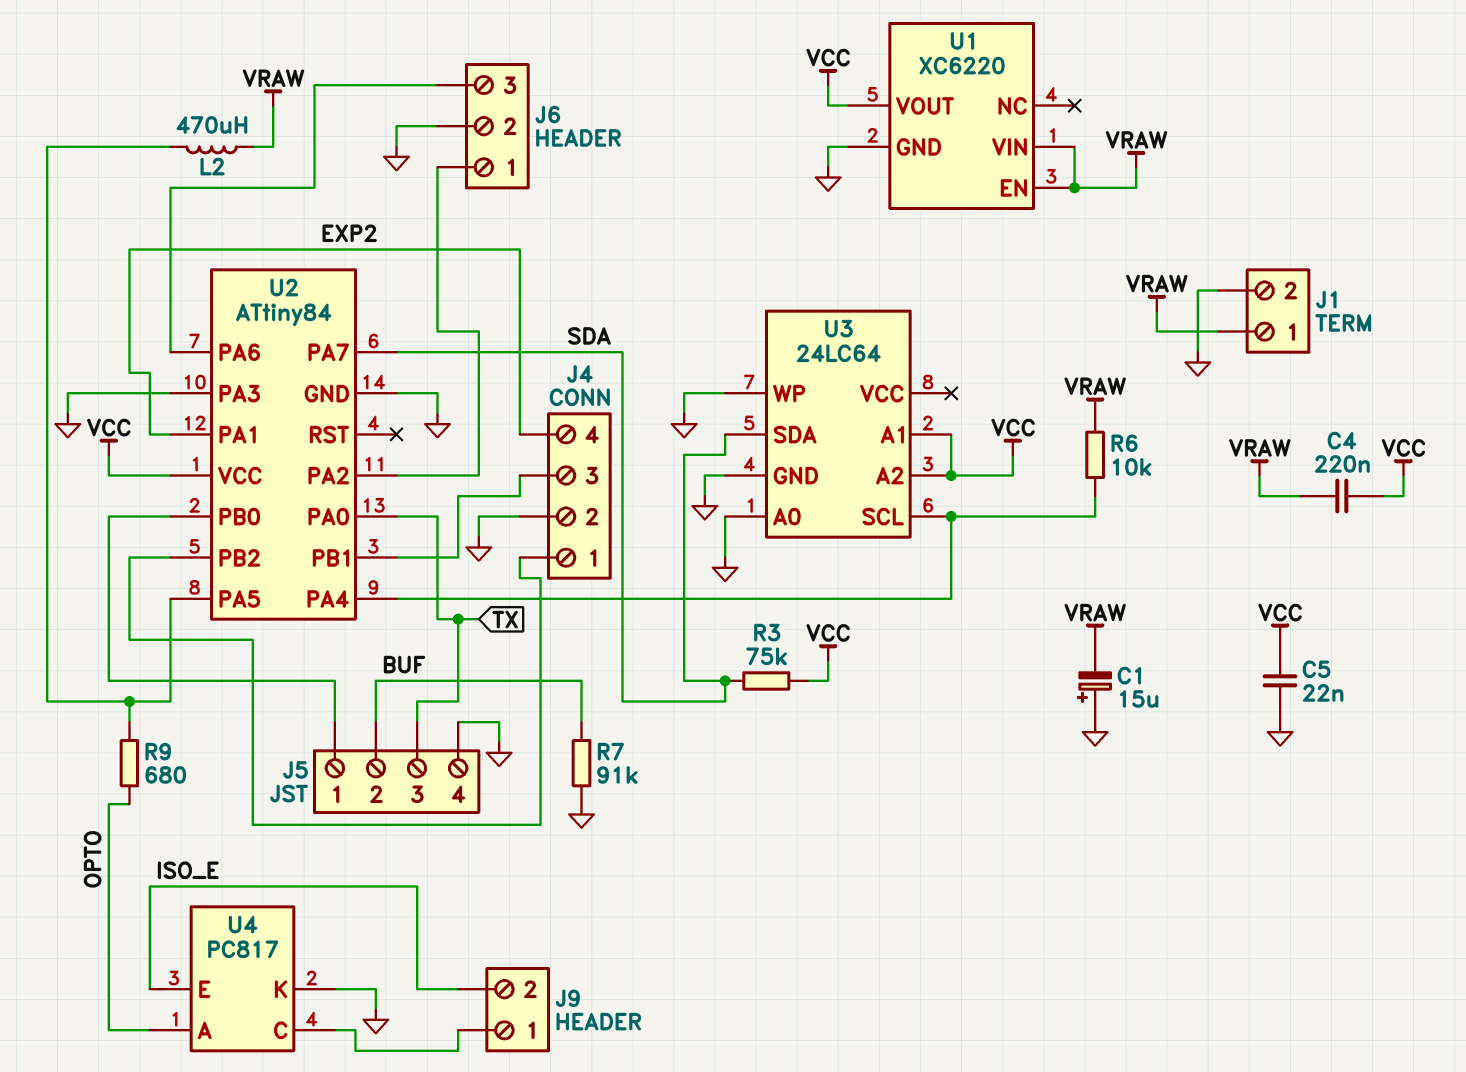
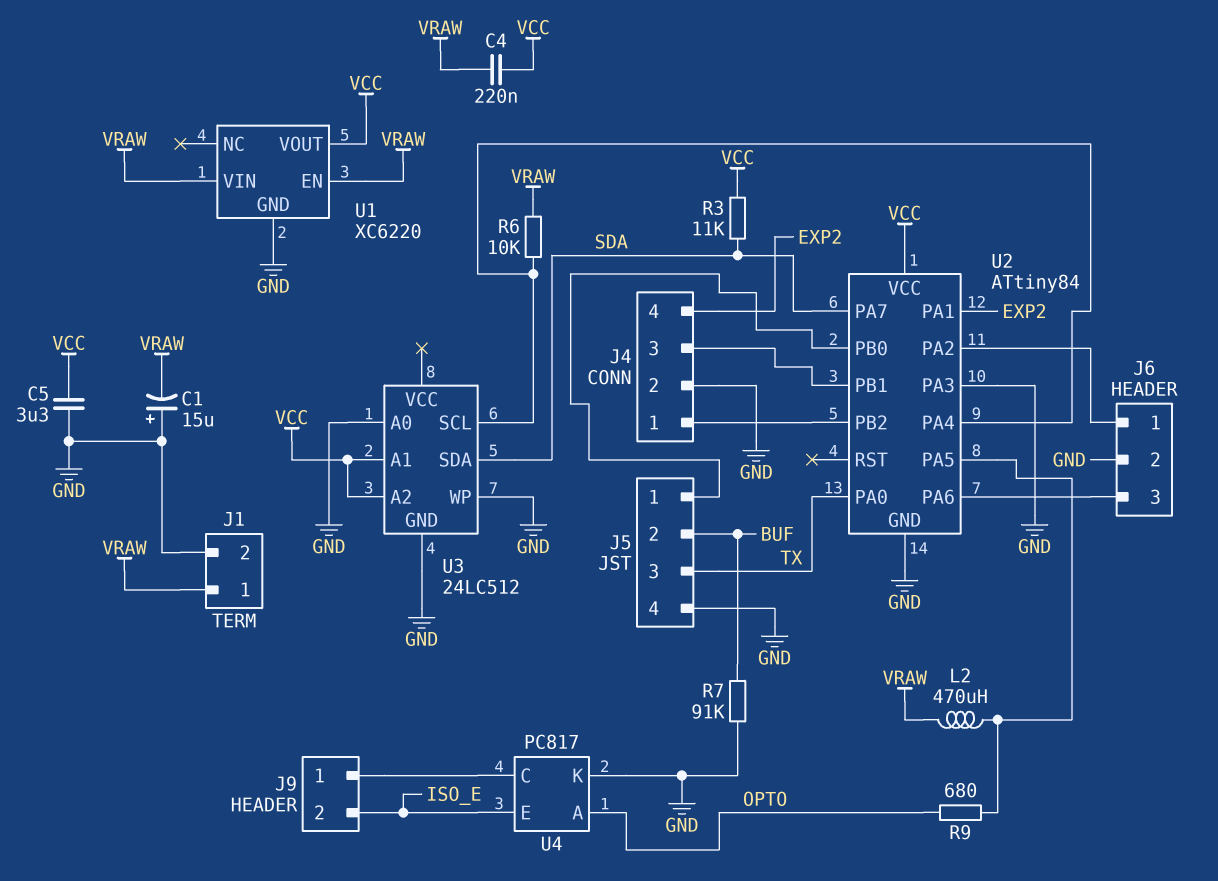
C5: 22nF (GND, VCC) -> 3.3uF (GND, VCC)
R3: 75k (SDA, VCC) -> 11k (SDA, VCC)
U3: 24LC64 -> 24LC512

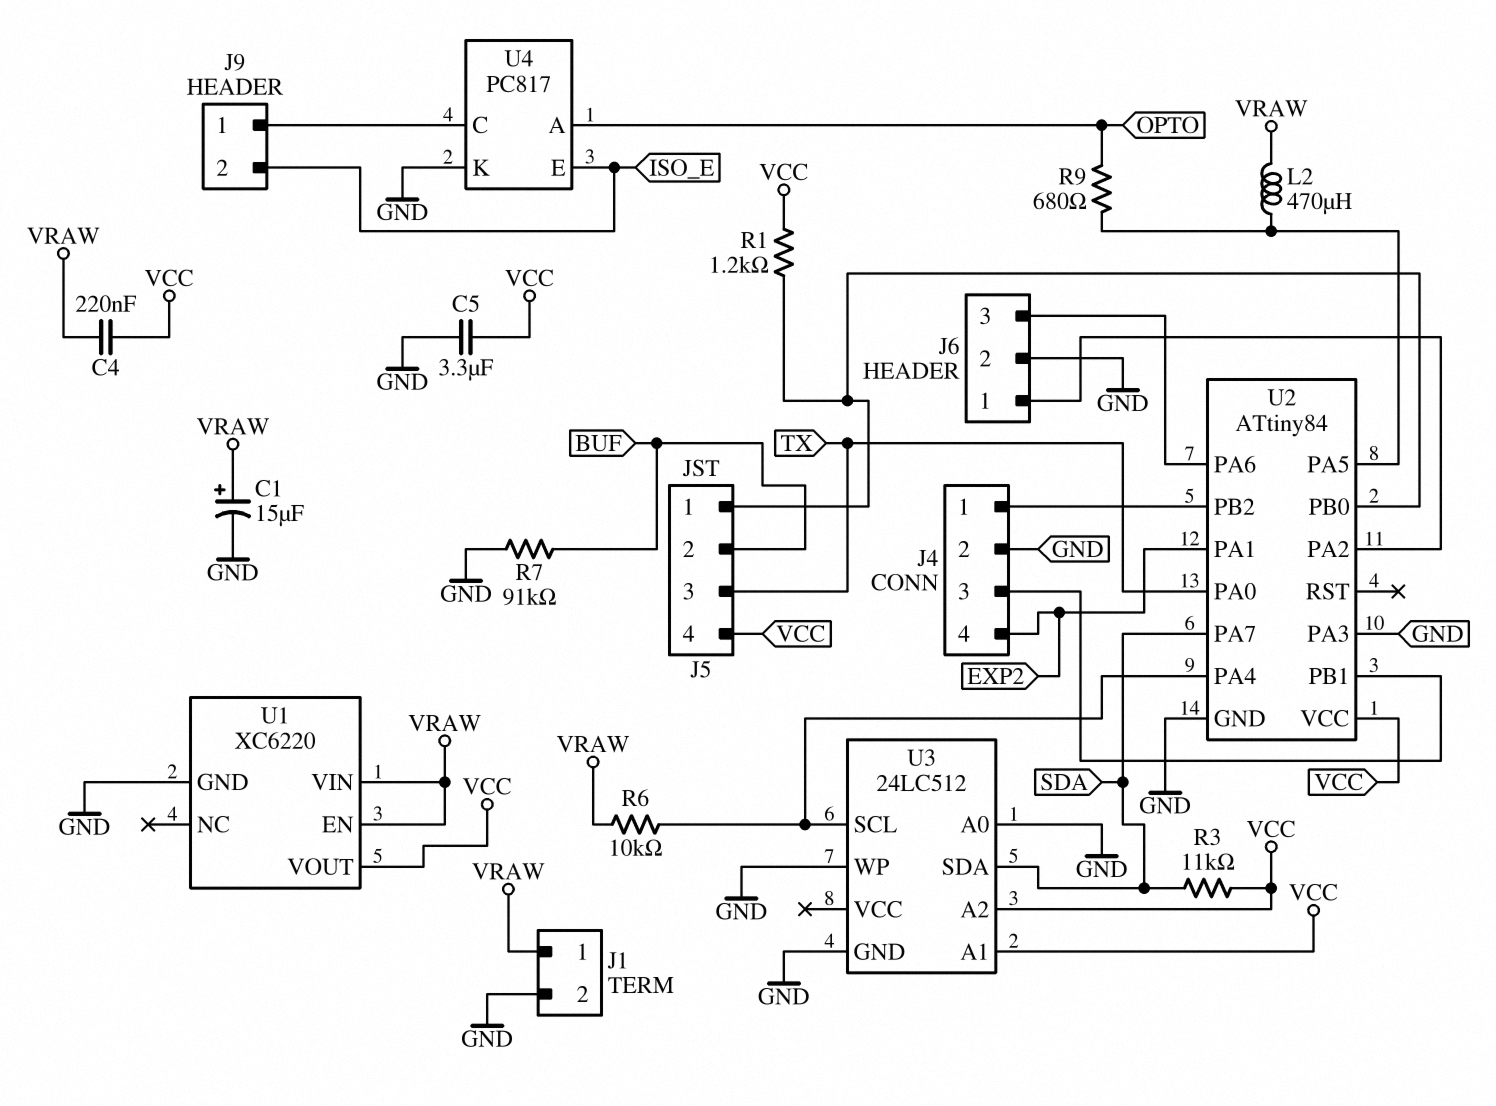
C1: 15uF (plus GND, minus VRAW) -> 15uF (plus VRAW, minus GND)
J5 pin 4: GND -> VCC
R1: none -> 1.2k (J5/1, VCC)

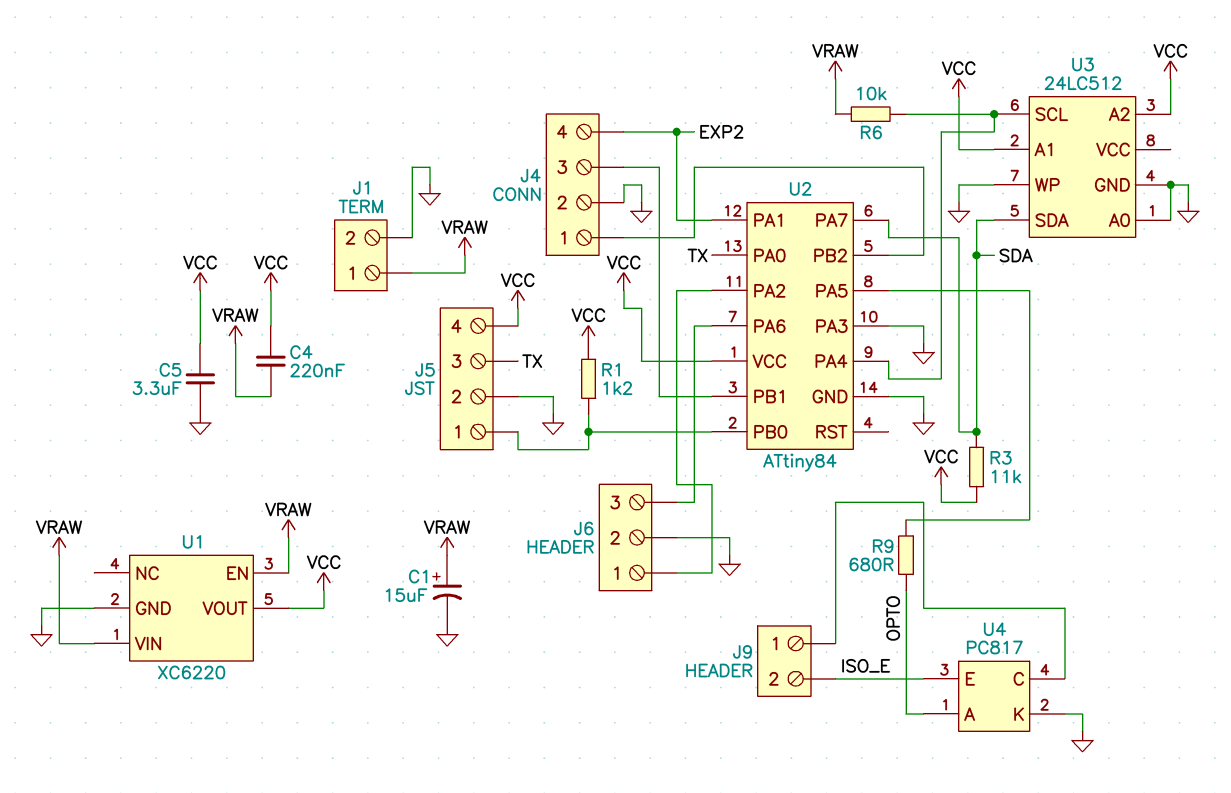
J5 pin 2: BUF -> GND
L2: 470uH (U2/PA5, VRAW) -> none
R7: 91k (BUF, GND) -> none

